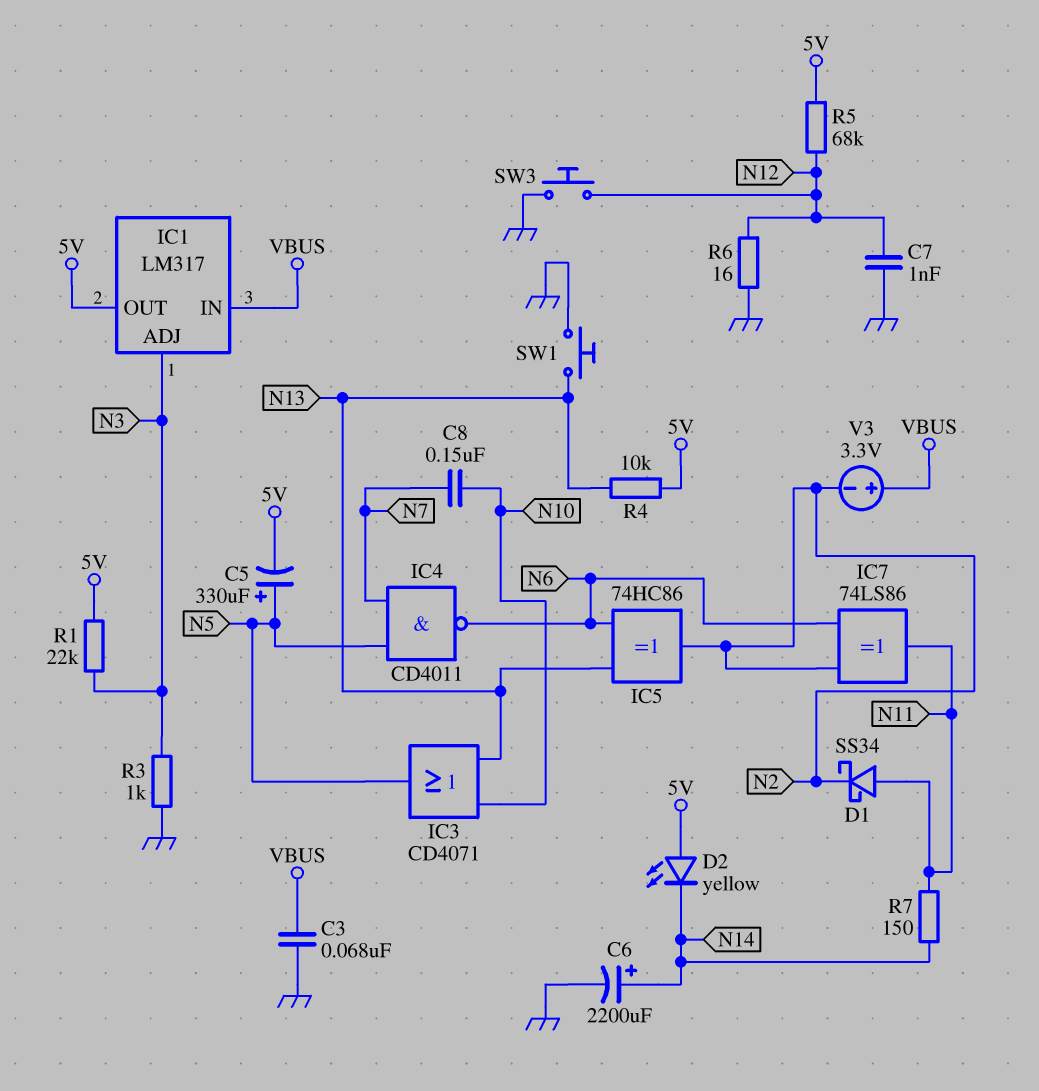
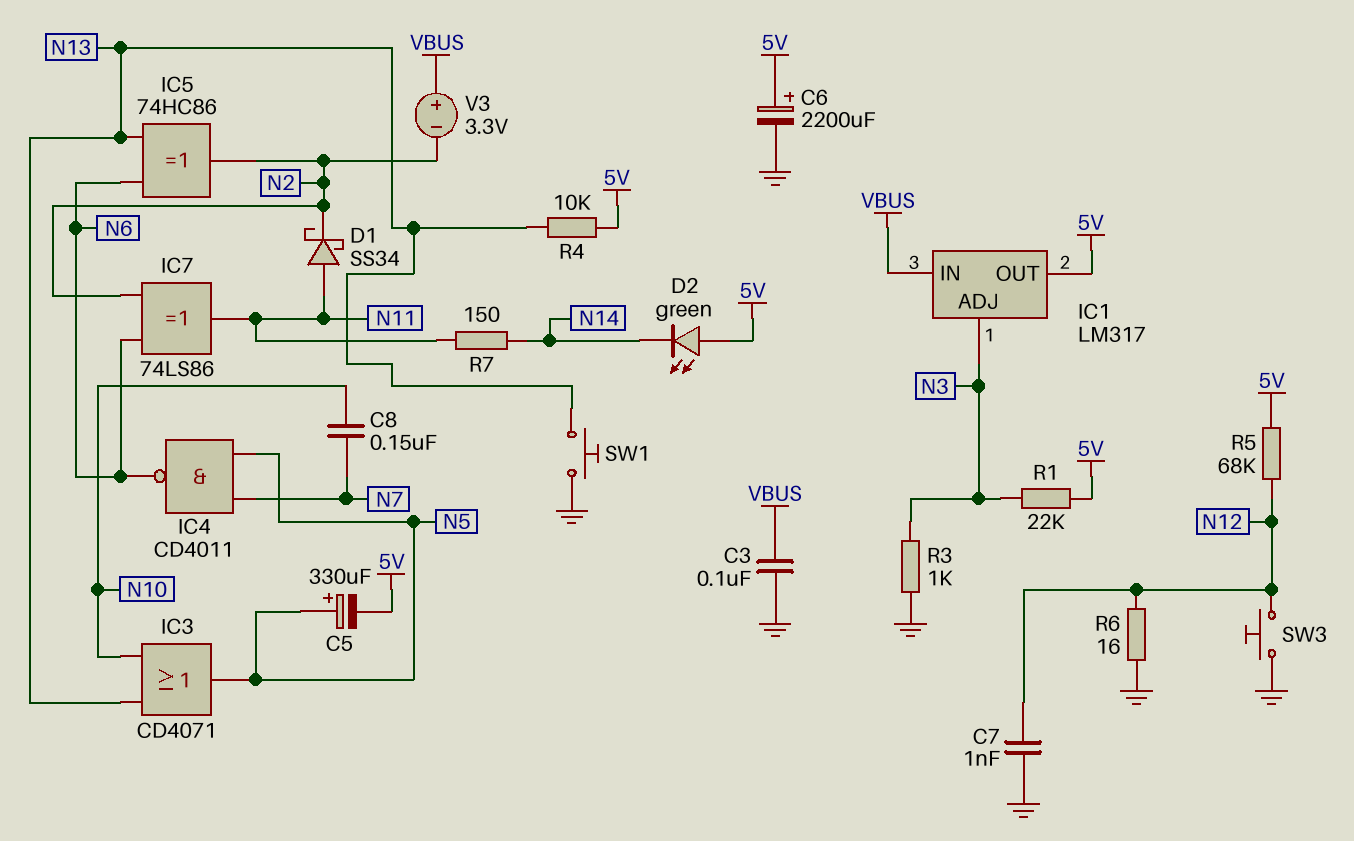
C3: 68nF (GND, VBUS) -> 100nF (GND, VBUS)
C6: 2200uF (plus N14, minus GND) -> 2200uF (plus 5V, minus GND)
D2: LED yellow (A 5V, K N14) -> LED green (A 5V, K N14)

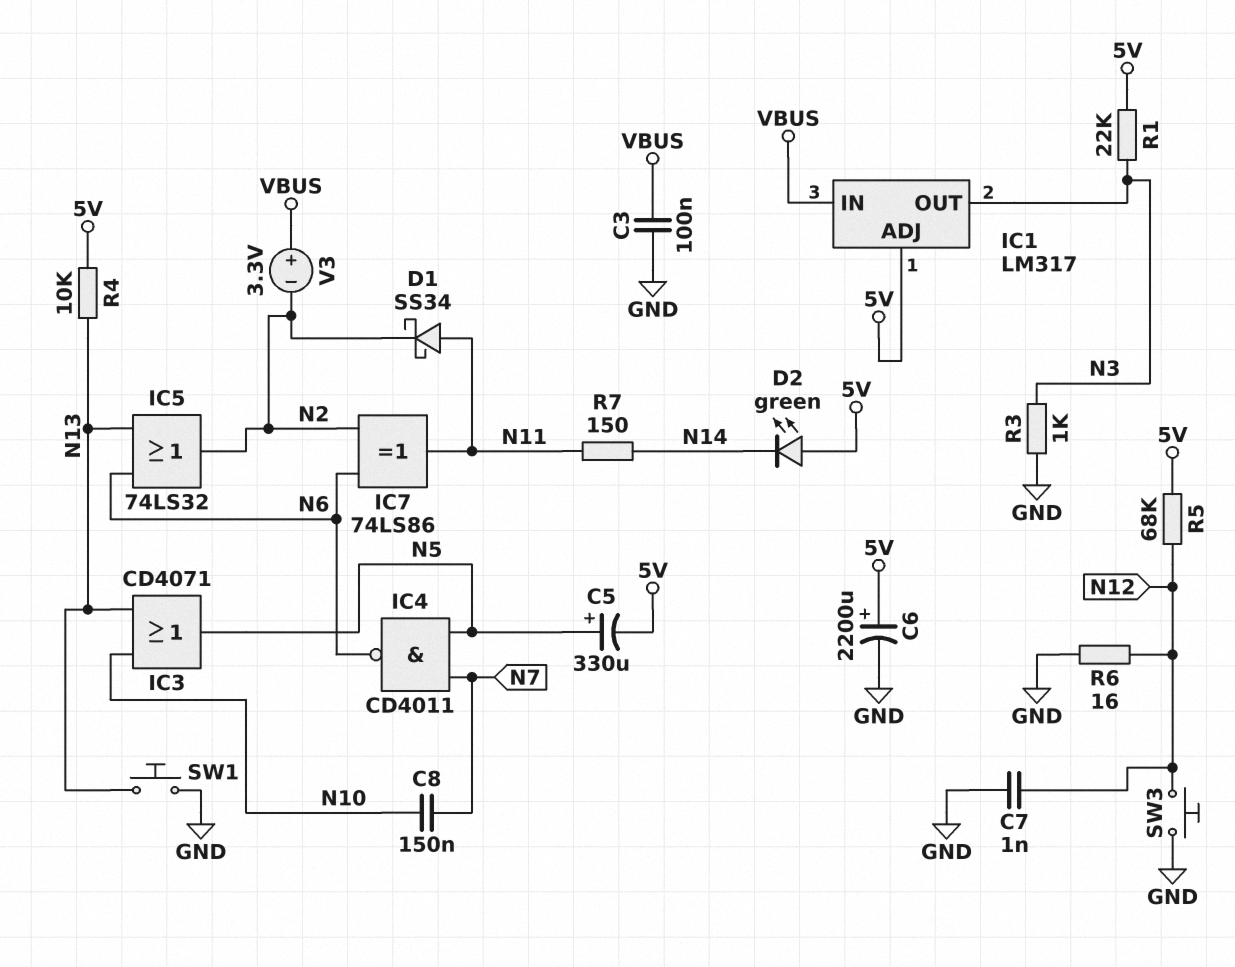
IC1 pin ADJ: N3 -> 5V
IC1 pin OUT: 5V -> N3
IC5: XOR 74HC86 (in N6, in N13, out N2) -> OR 74LS32 (in N6, in N13, out N2)

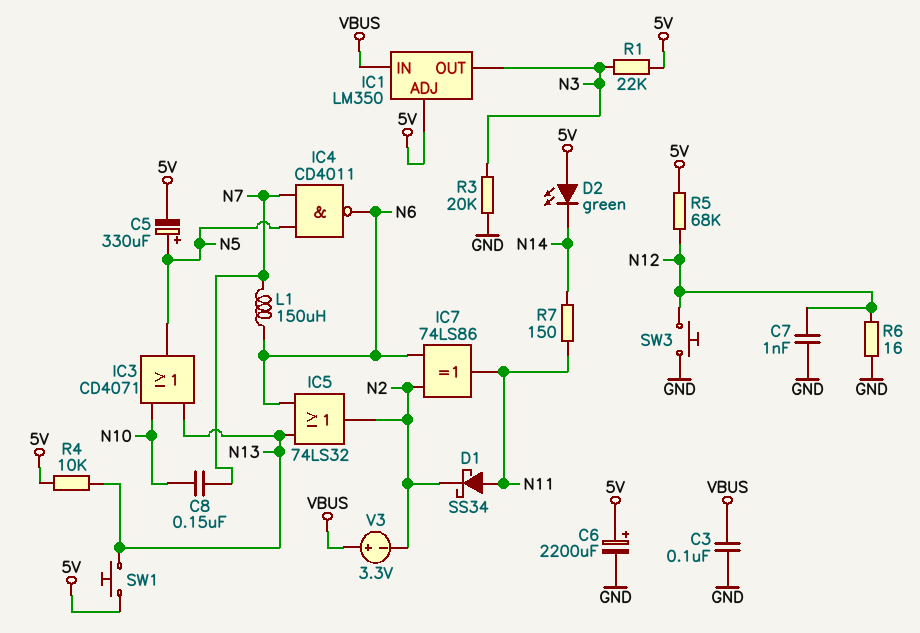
IC1: LM317 -> LM350
L1: none -> 150uH (N6, N7)
R3: 1k (GND, N3) -> 20k (GND, N3)
SW1: button (GND, N13) -> button (5V, N13)

